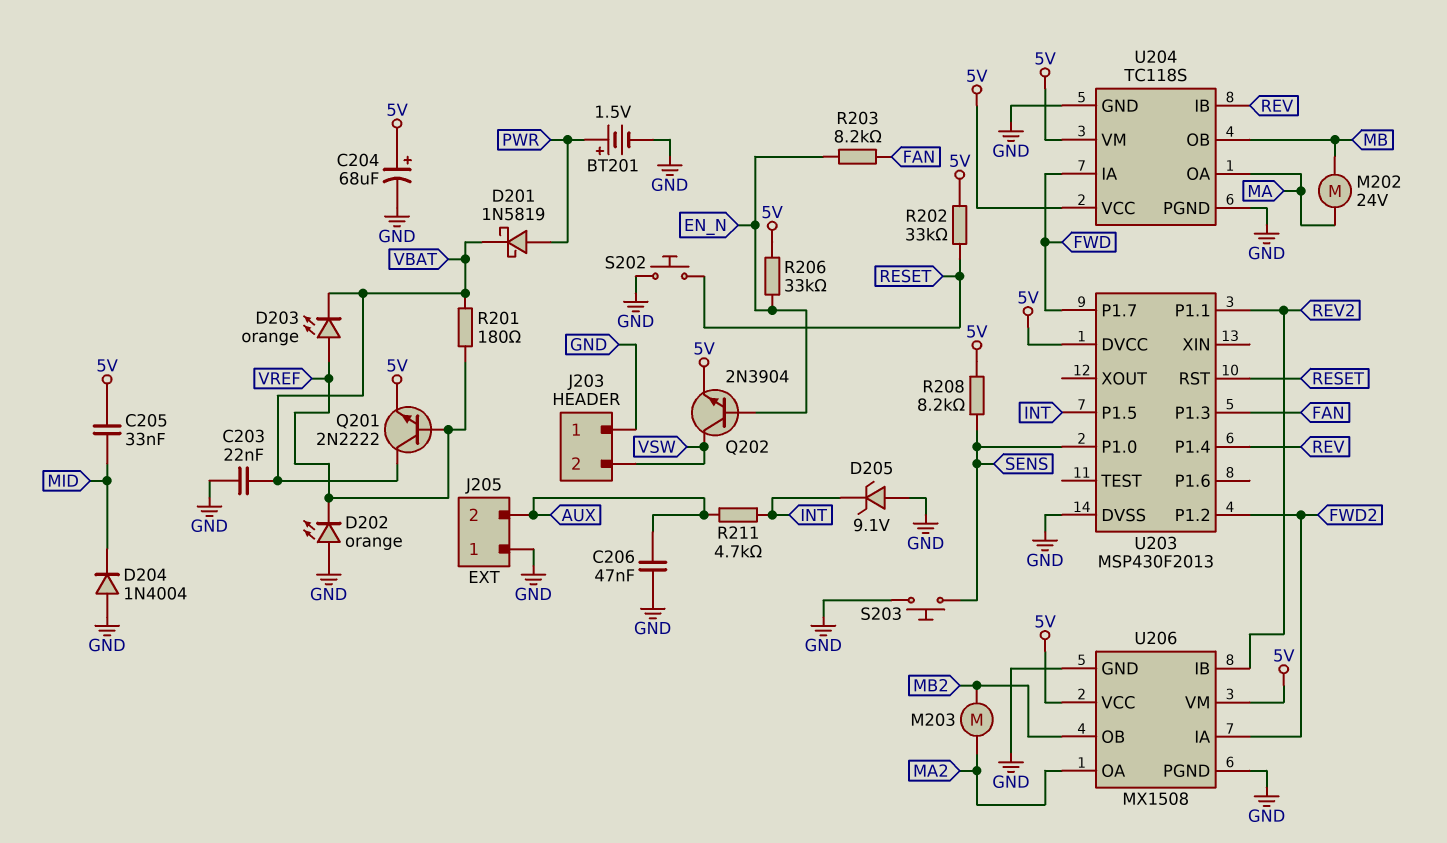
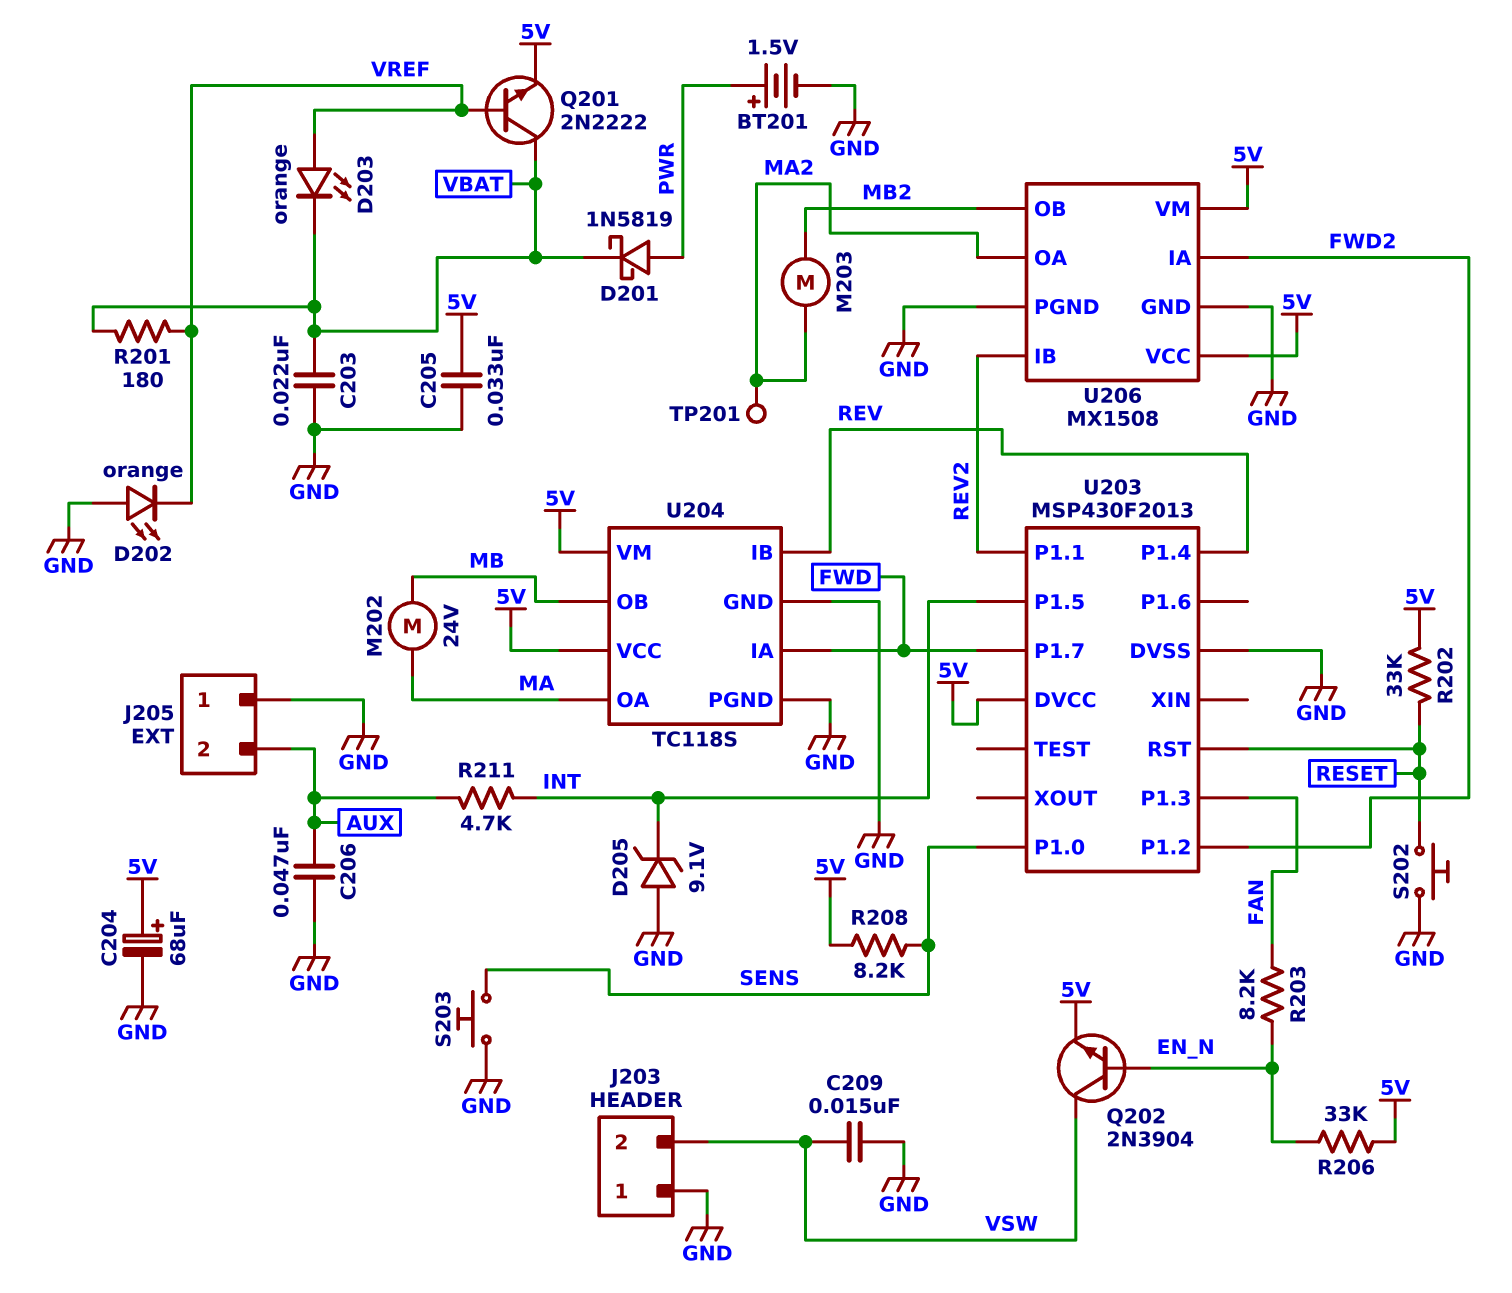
C205: 33nF (5V, MID) -> 33nF (5V, GND)
C209: none -> 15nF (GND, VSW)
D204: diode 1N4004 (A GND, K MID) -> none
TP201: none -> test point (MA2)

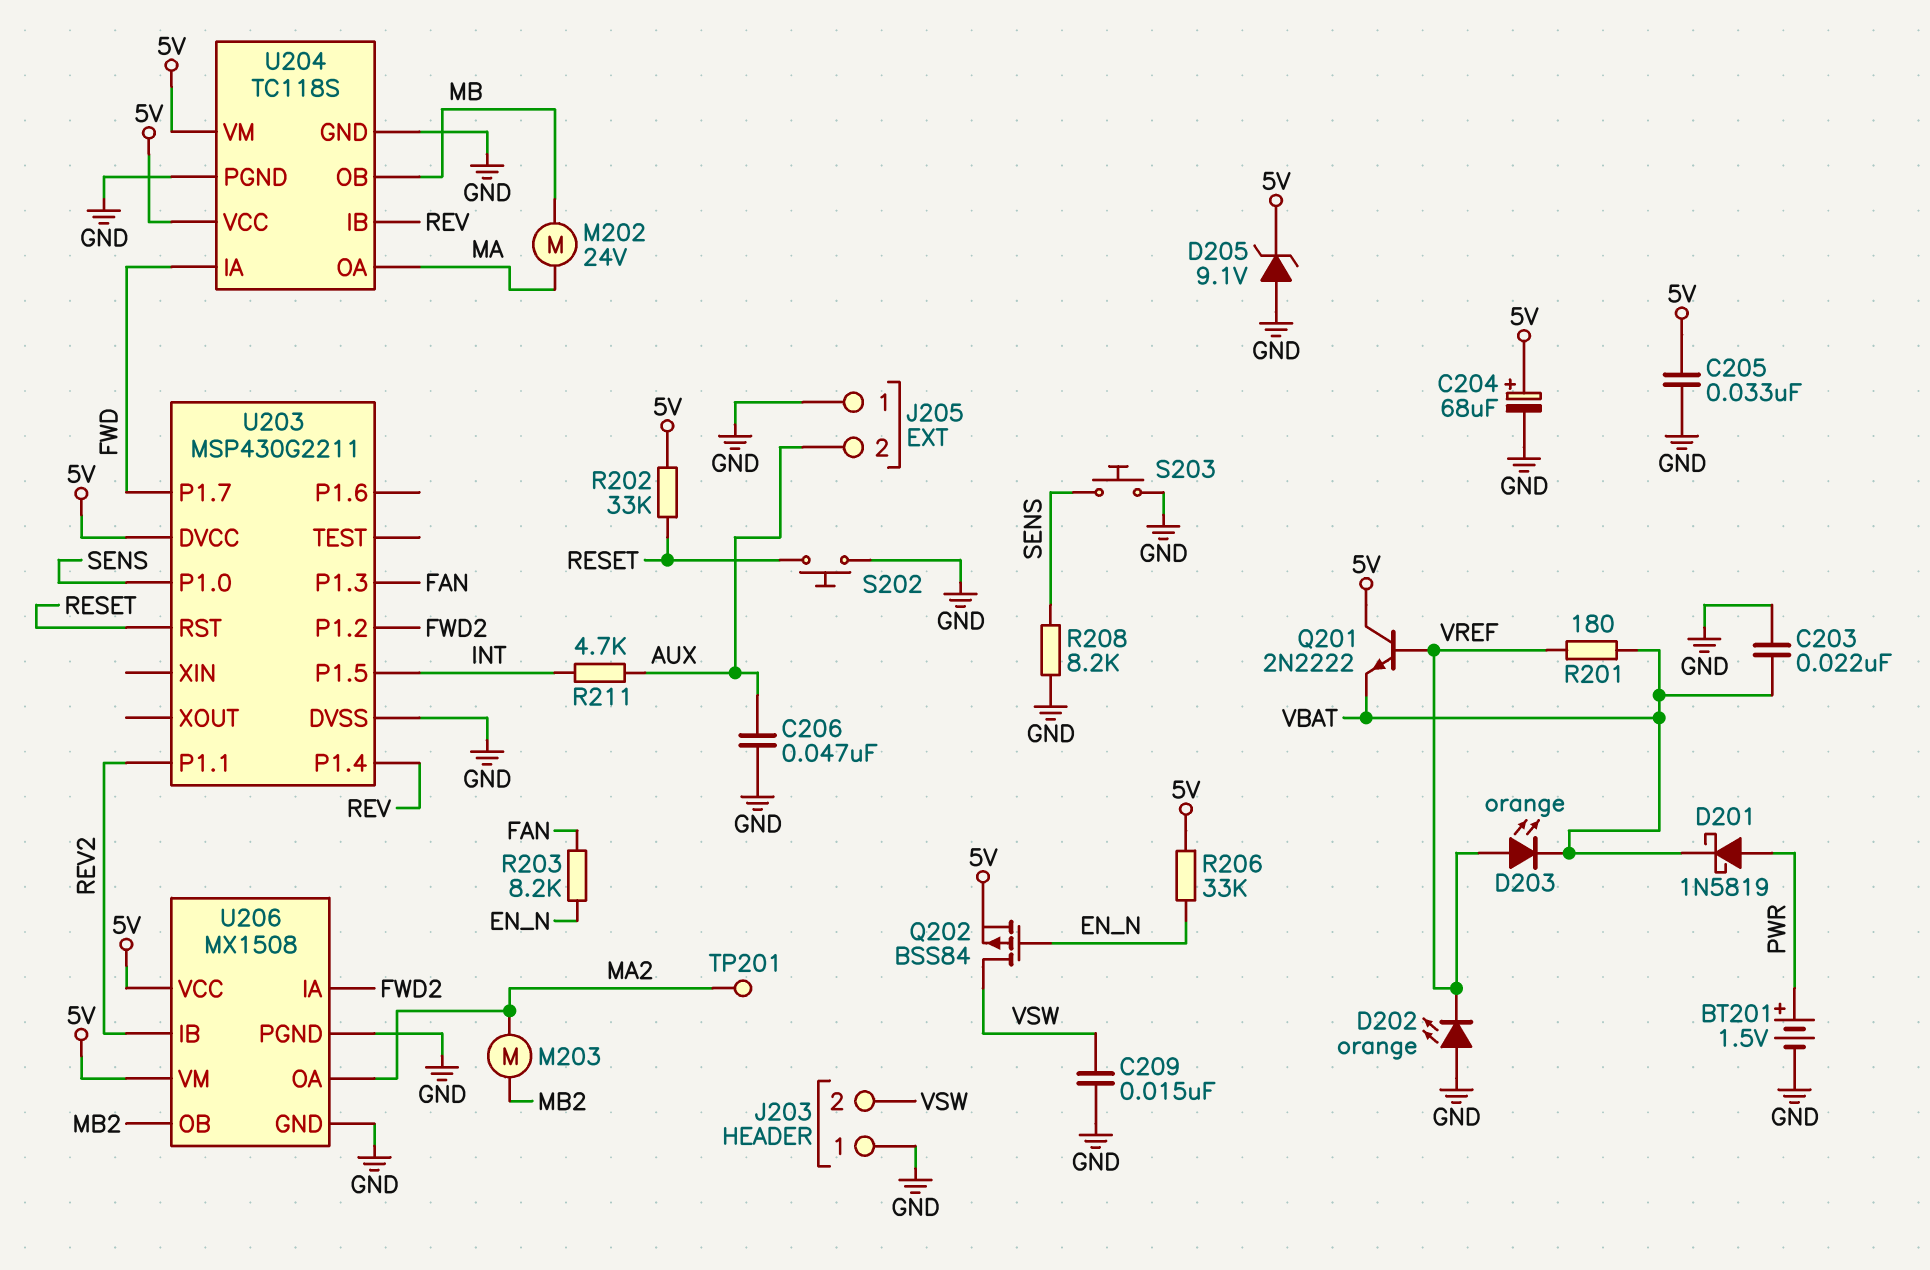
D205: zener 9.1V (A GND, K INT) -> zener 9.1V (A GND, K 5V)
Q201: NPN 2N2222 (B VREF, C VBAT, E 5V) -> NPN 2N2222 (B VREF, C 5V, E VBAT)
Q202: NPN 2N3904 (B EN_N, C VSW, E 5V) -> PMOS BSS84 (G EN_N, D VSW, S 5V)
R208: 8.2k (5V, SENS) -> 8.2k (GND, SENS)
U203: MSP430F2013 -> MSP430G2211

